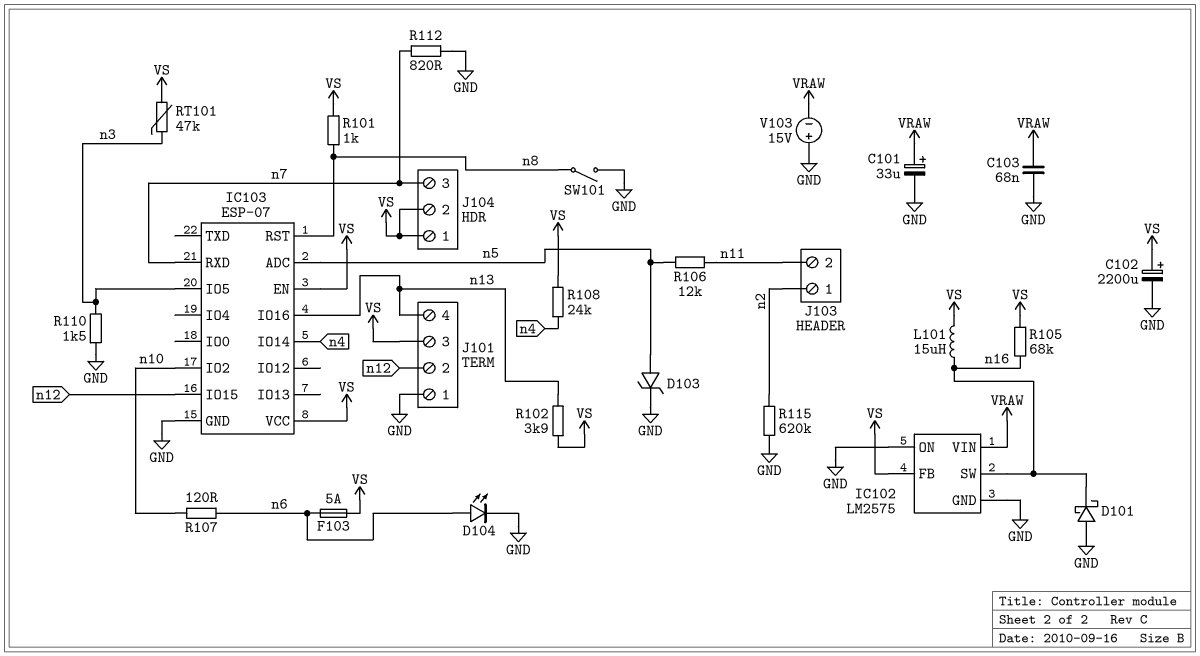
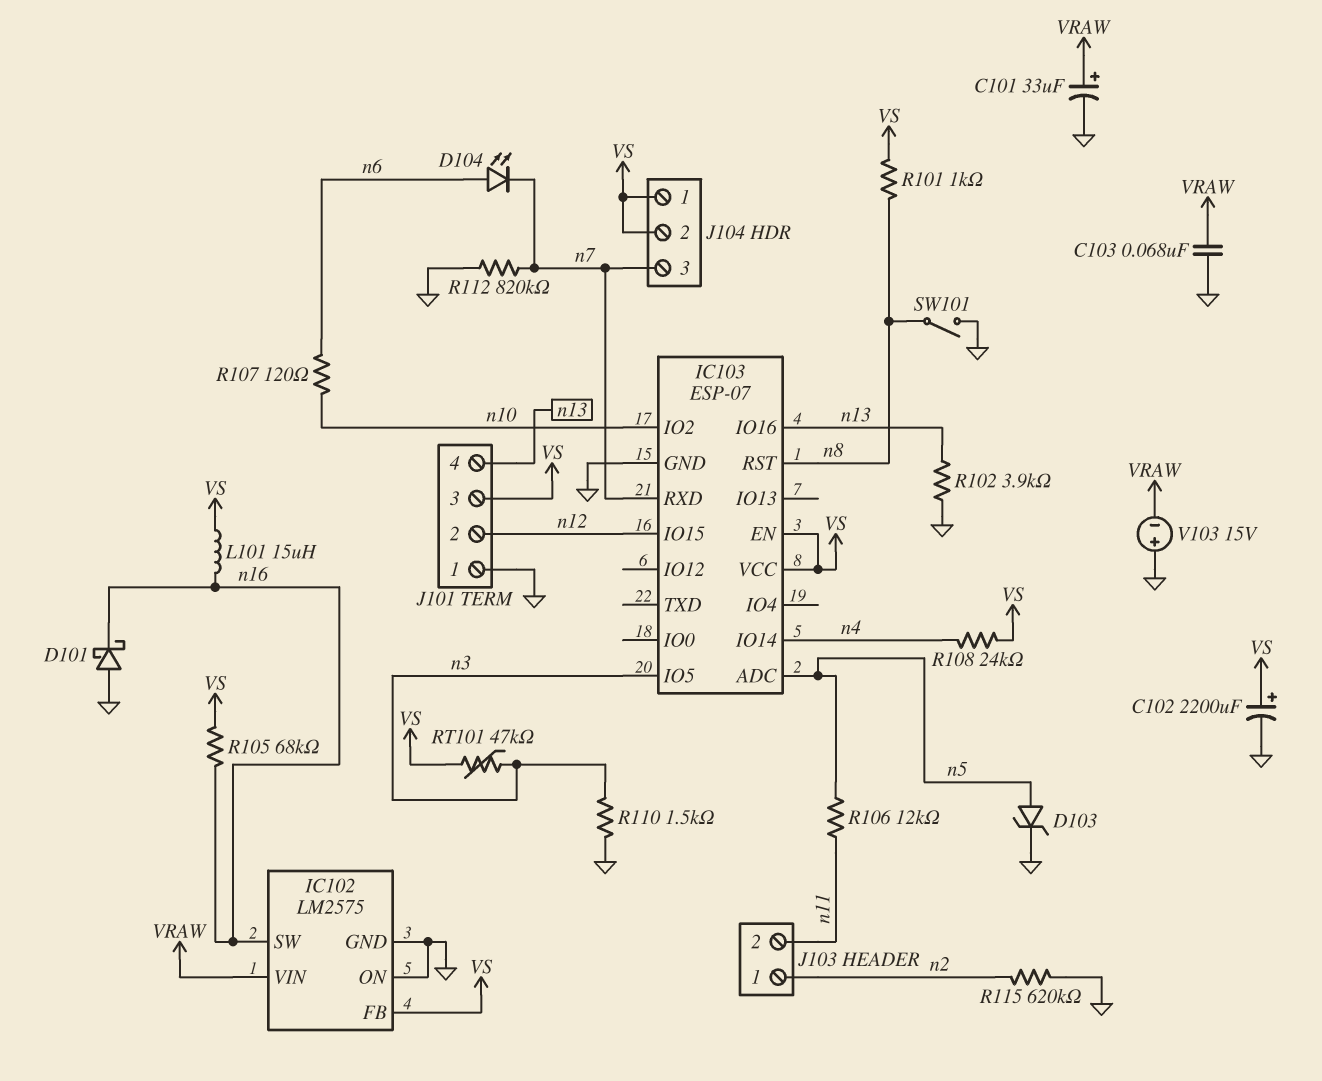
D104: LED (A n6, K GND) -> LED (A n6, K n7)
F103: 5A (VS, n6) -> none
R102: 3.9k (VS, n13) -> 3.9k (GND, n13)
R112: 820 (GND, n7) -> 820k (GND, n7)

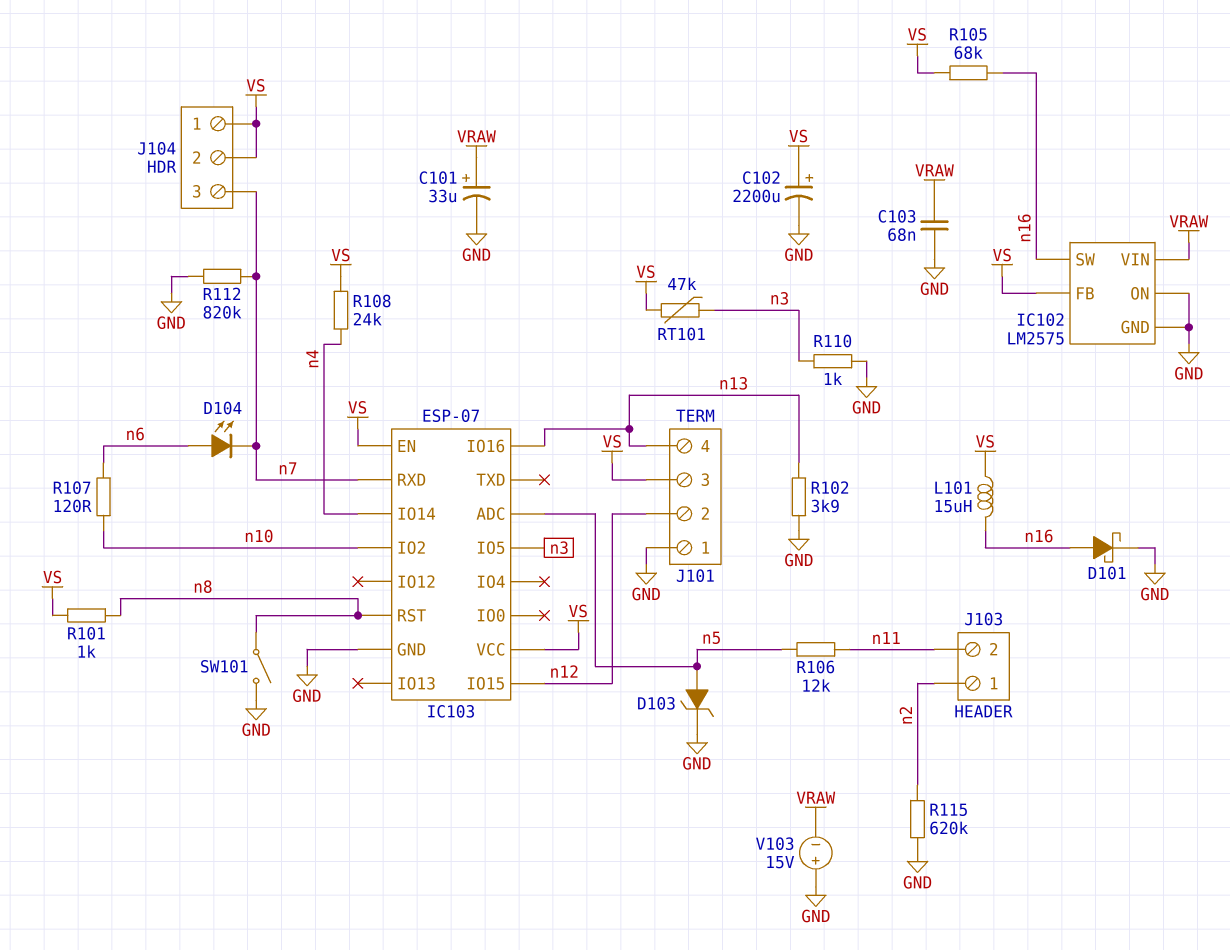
D101: schottky (A GND, K n16) -> schottky (A n16, K GND)
R110: 1.5k (GND, n3) -> 1k (GND, n3)

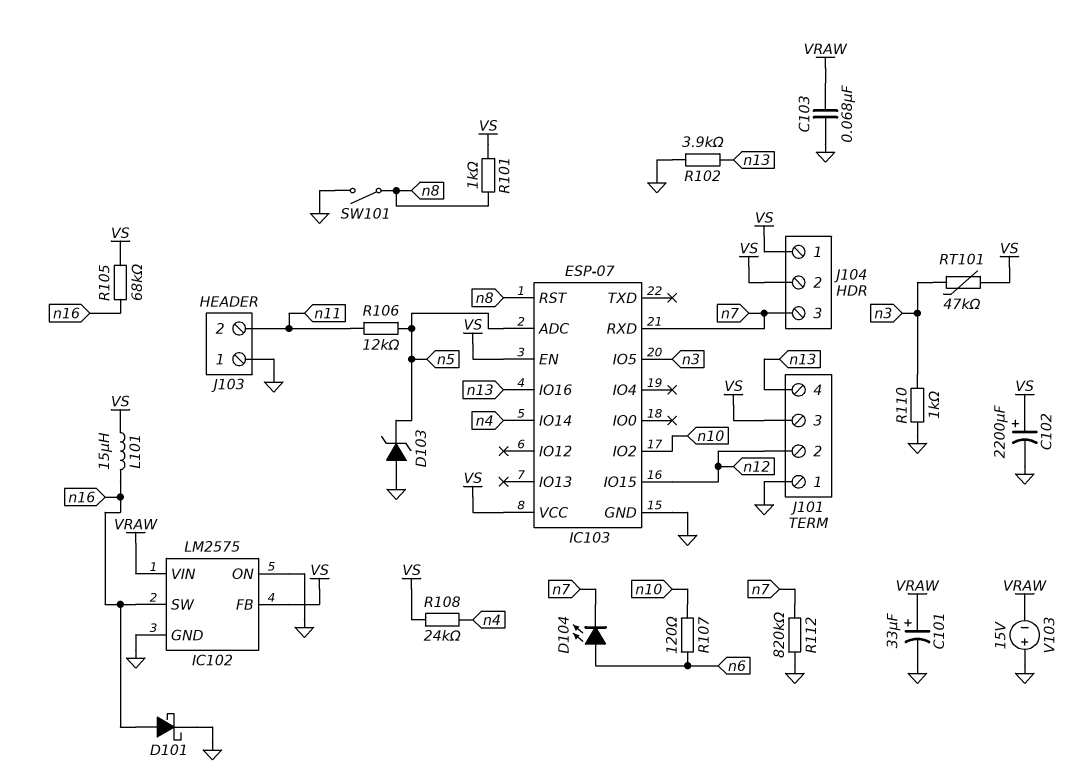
D103: zener (A n5, K GND) -> zener (A GND, K n5)
J103 pin 1: n2 -> GND
R115: 620k (GND, n2) -> none

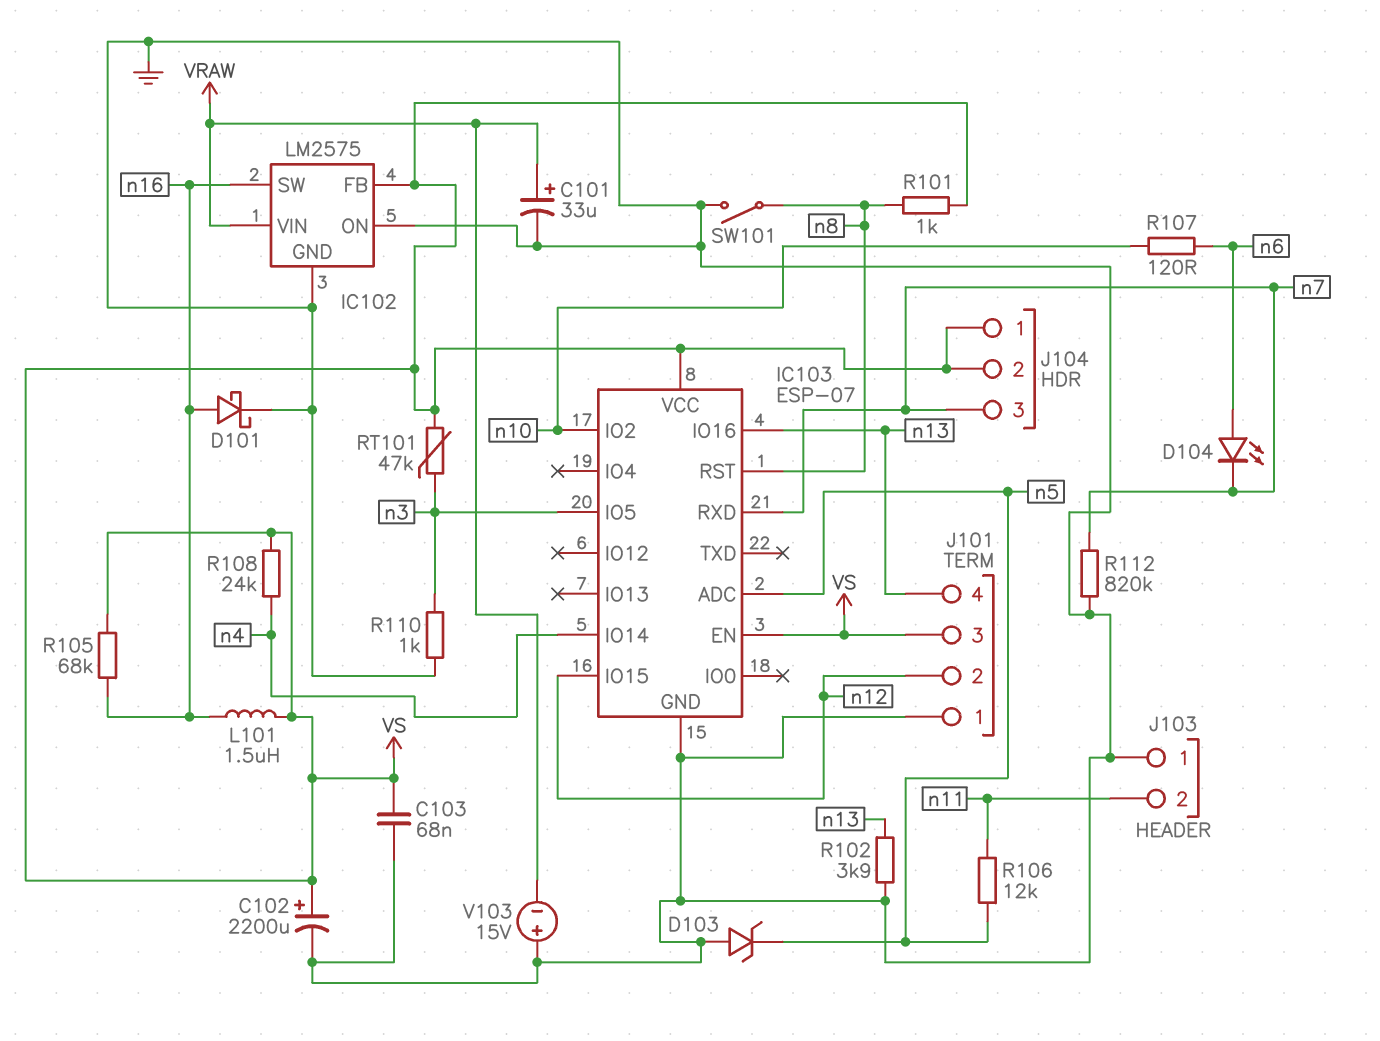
C103: 68nF (GND, VRAW) -> 68nF (GND, VS)
L101: 15uH (VS, n16) -> 1.5uH (VS, n16)

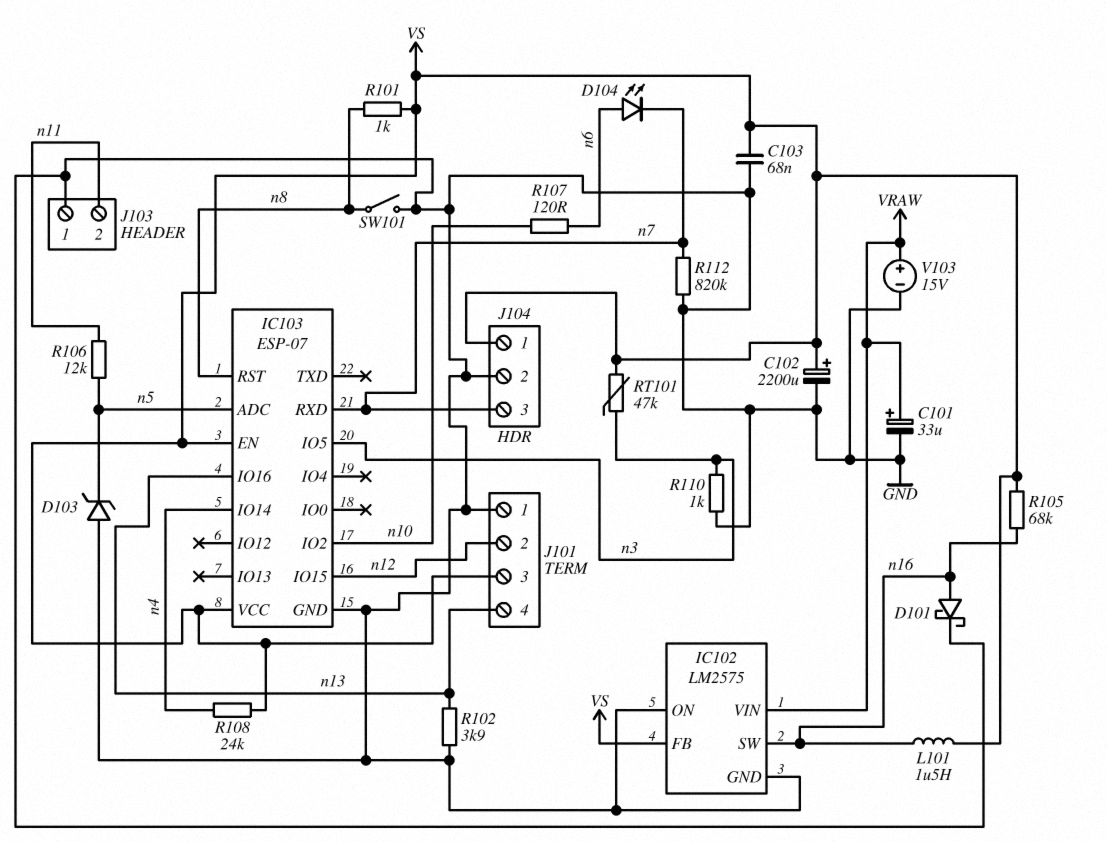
J104 pin 2: VS -> GND
V103: 15V (plus GND, minus VRAW) -> 15V (plus VRAW, minus GND)

